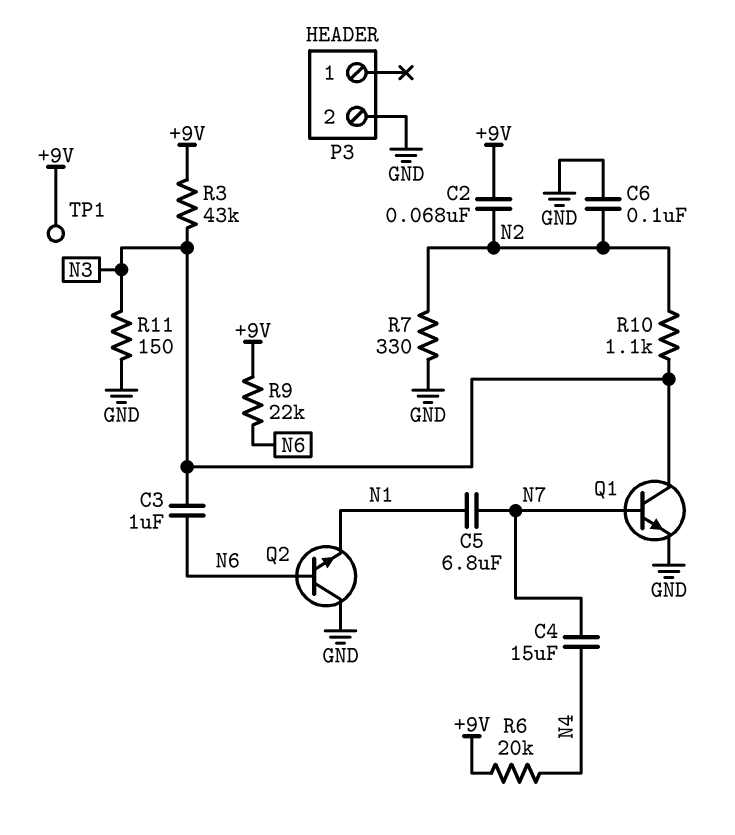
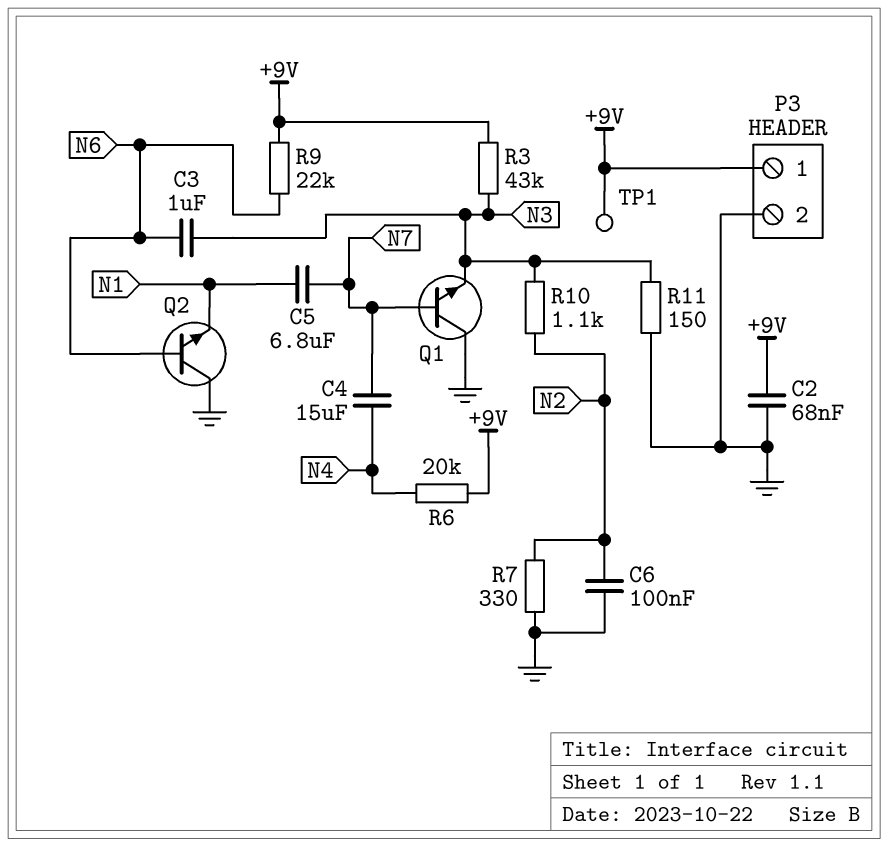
C2: 68nF (+9V, N2) -> 68nF (+9V, GND)
P3 pin 1: none -> +9V
Q1: NPN (B N7, C N3, E GND) -> NPN (B N7, C GND, E N3)

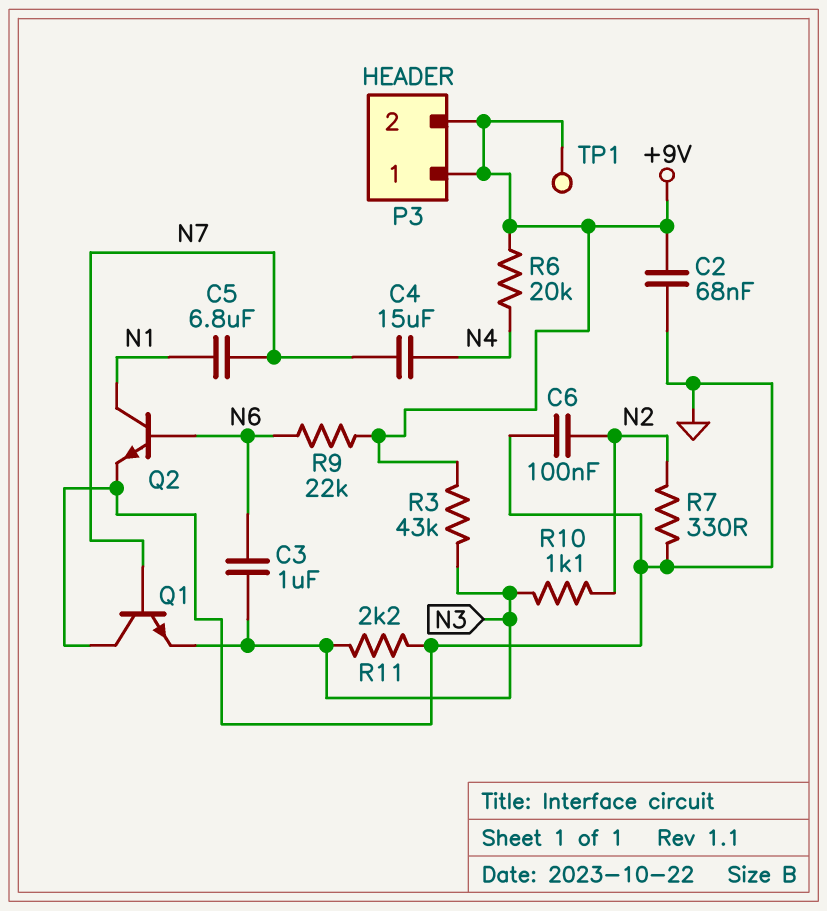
P3 pin 2: GND -> +9V
Q2: NPN (B N6, C GND, E N1) -> NPN (B N6, C N1, E GND)
R11: 150 (GND, N3) -> 2.2k (GND, N3)

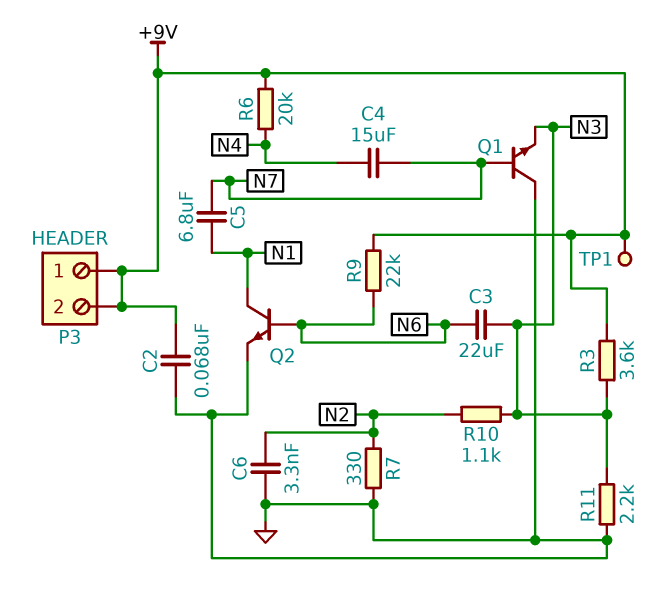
C3: 1uF (N3, N6) -> 22uF (N3, N6)
C6: 100nF (GND, N2) -> 3.3nF (GND, N2)
R3: 43k (+9V, N3) -> 3.6k (+9V, N3)

